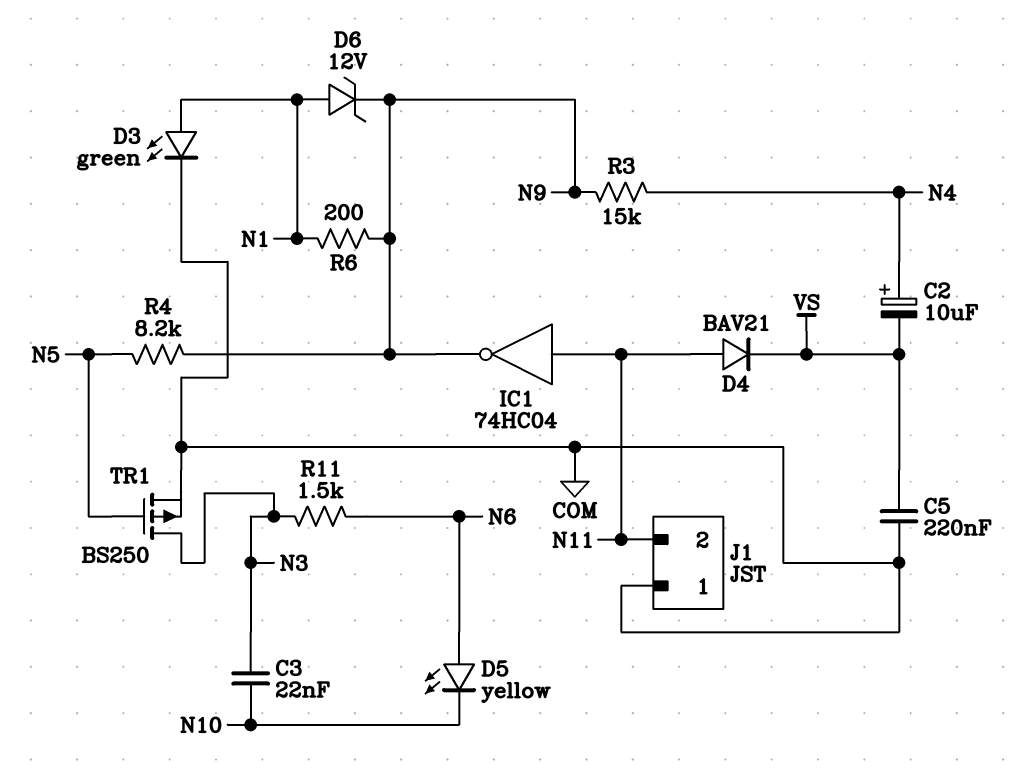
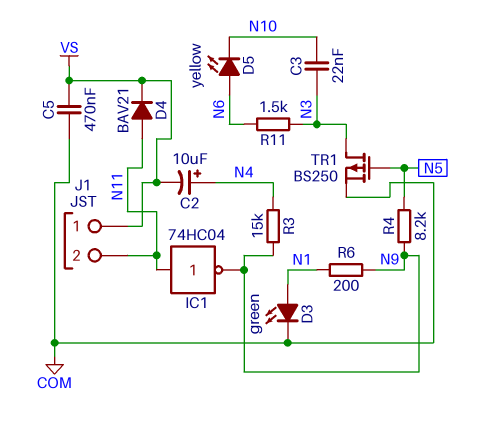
C5: 220nF (COM, VS) -> 470nF (COM, VS)
D6: zener 12V (A N1, K N9) -> none
J1 pin 1: COM -> VS

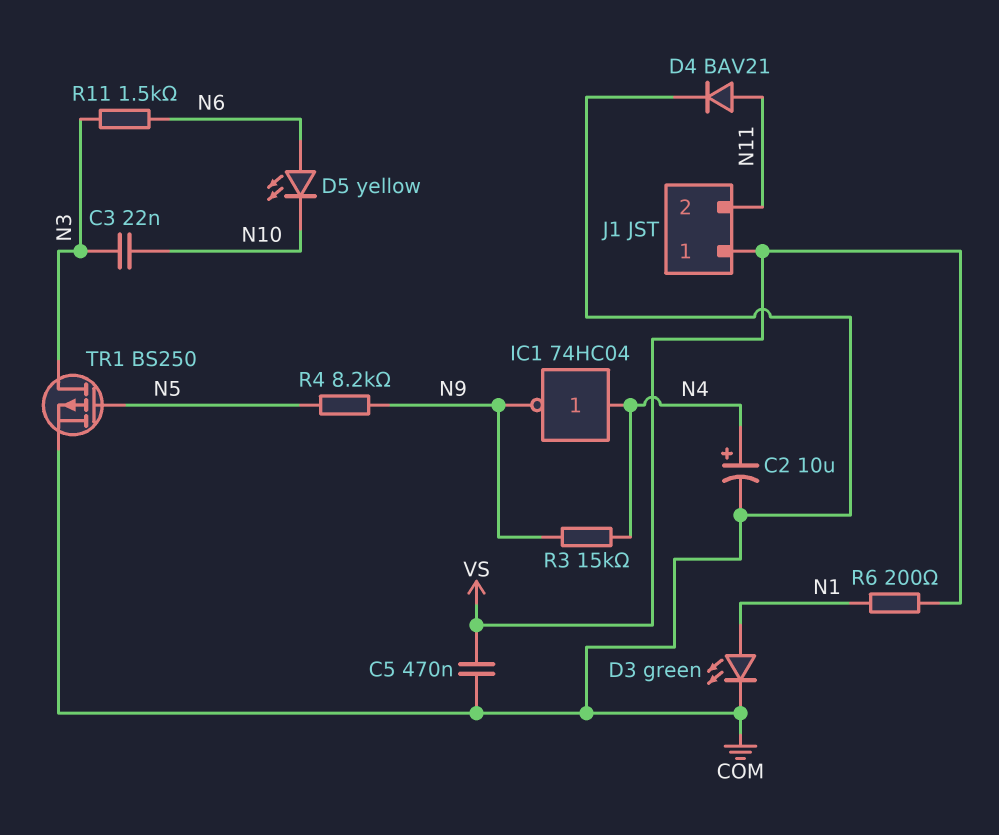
C2: 10uF (plus N4, minus VS) -> 10uF (plus N4, minus COM)
D4: diode BAV21 (A N11, K VS) -> diode BAV21 (A N11, K COM)
IC1: NOT 74HC04 (in N11, out N9) -> NOT 74HC04 (in N4, out N9)
R6: 200 (N1, N9) -> 200 (N1, VS)

